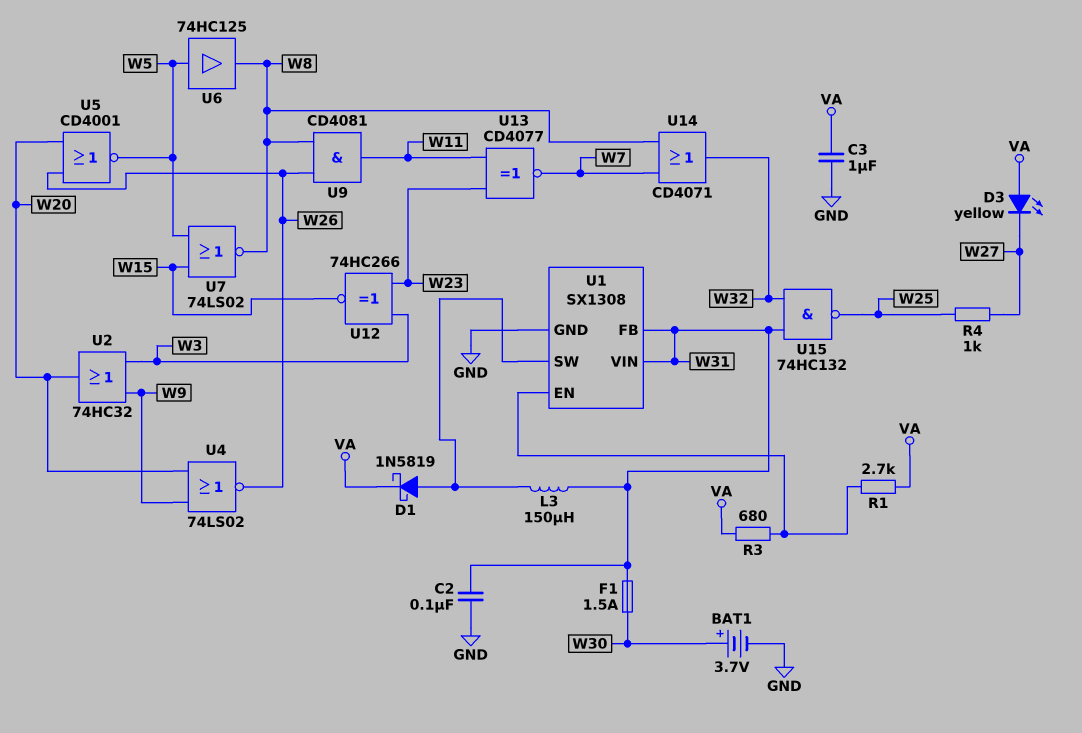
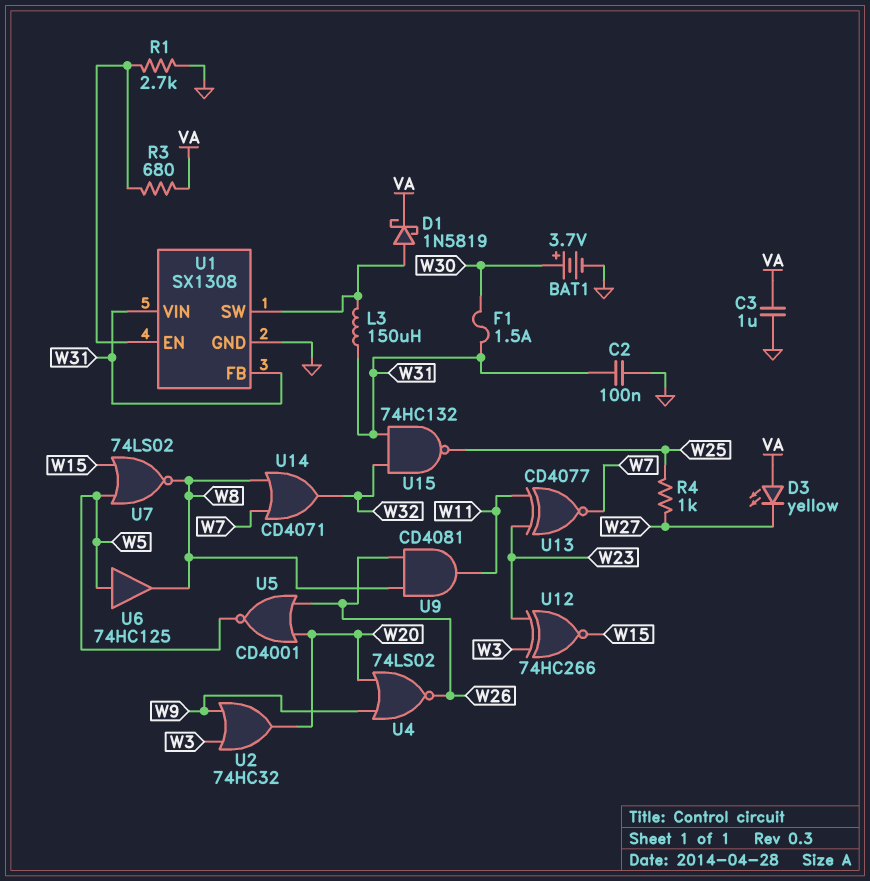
R1: 2.7k (U1/EN, VA) -> 2.7k (GND, U1/EN)

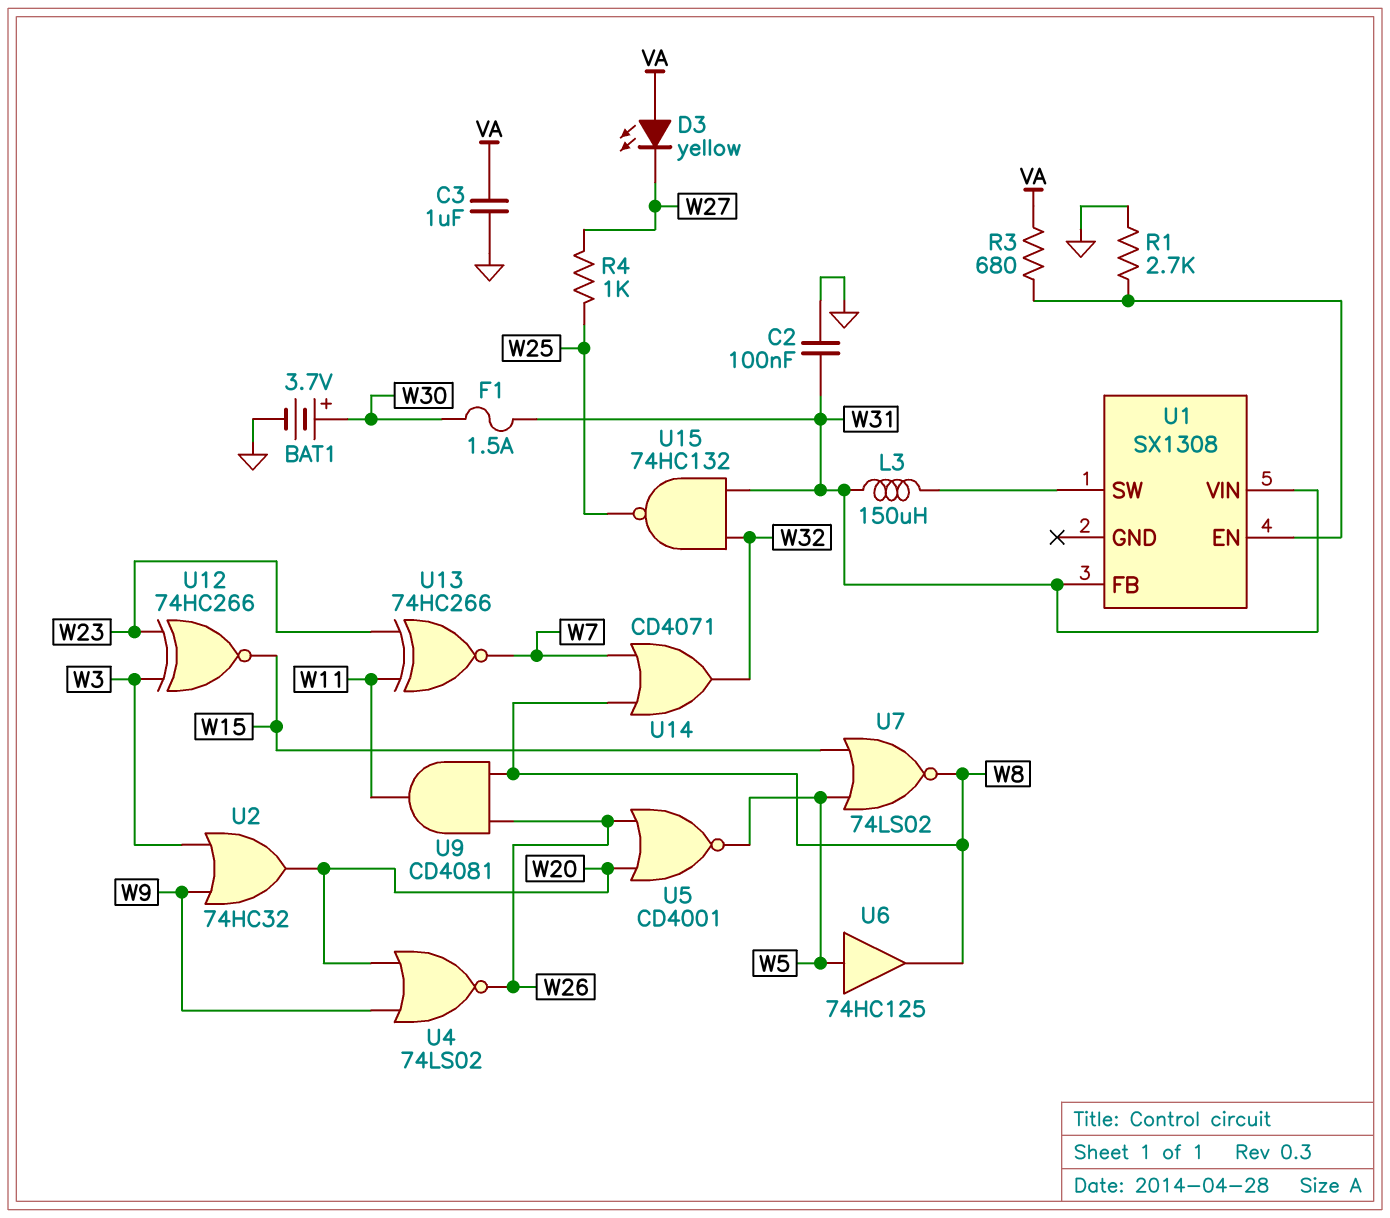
D1: schottky 1N5819 (A U1/SW, K VA) -> none
U1 pin GND: GND -> none
U13: XNOR CD4077 (in W11, in W23, out W7) -> XNOR 74HC266 (in W11, in W23, out W7)

